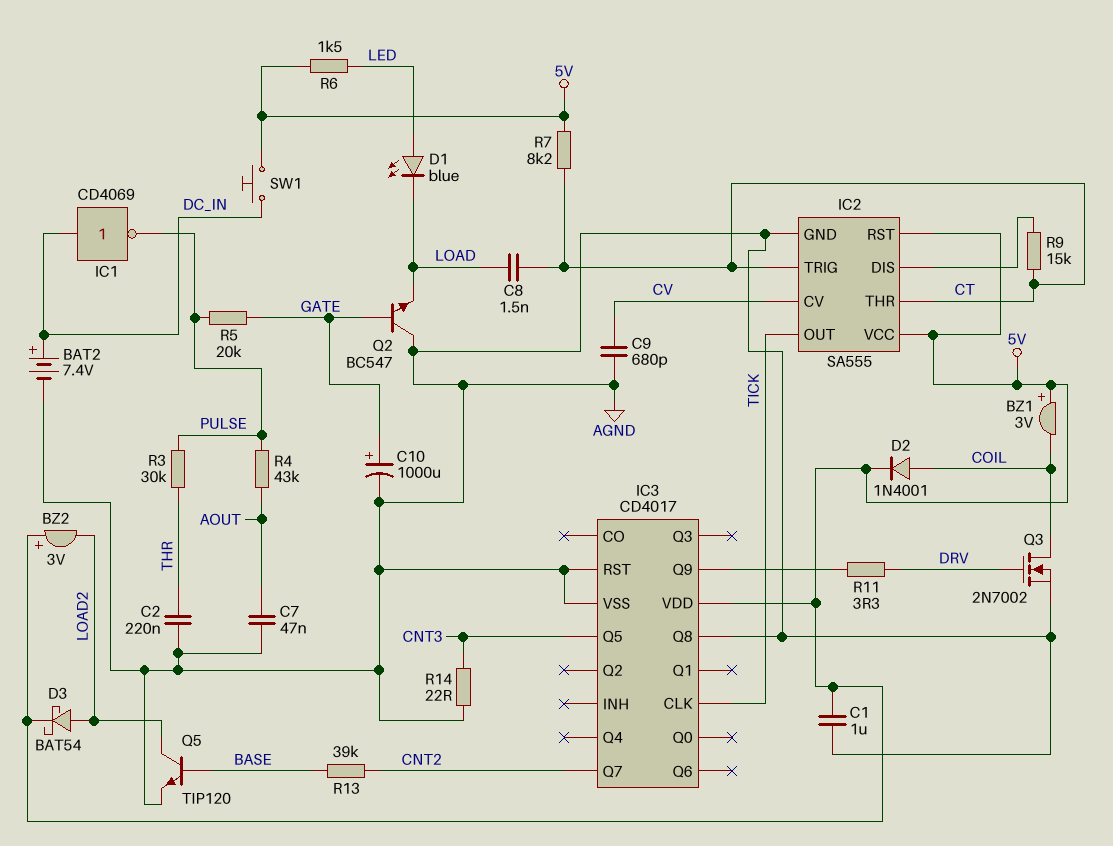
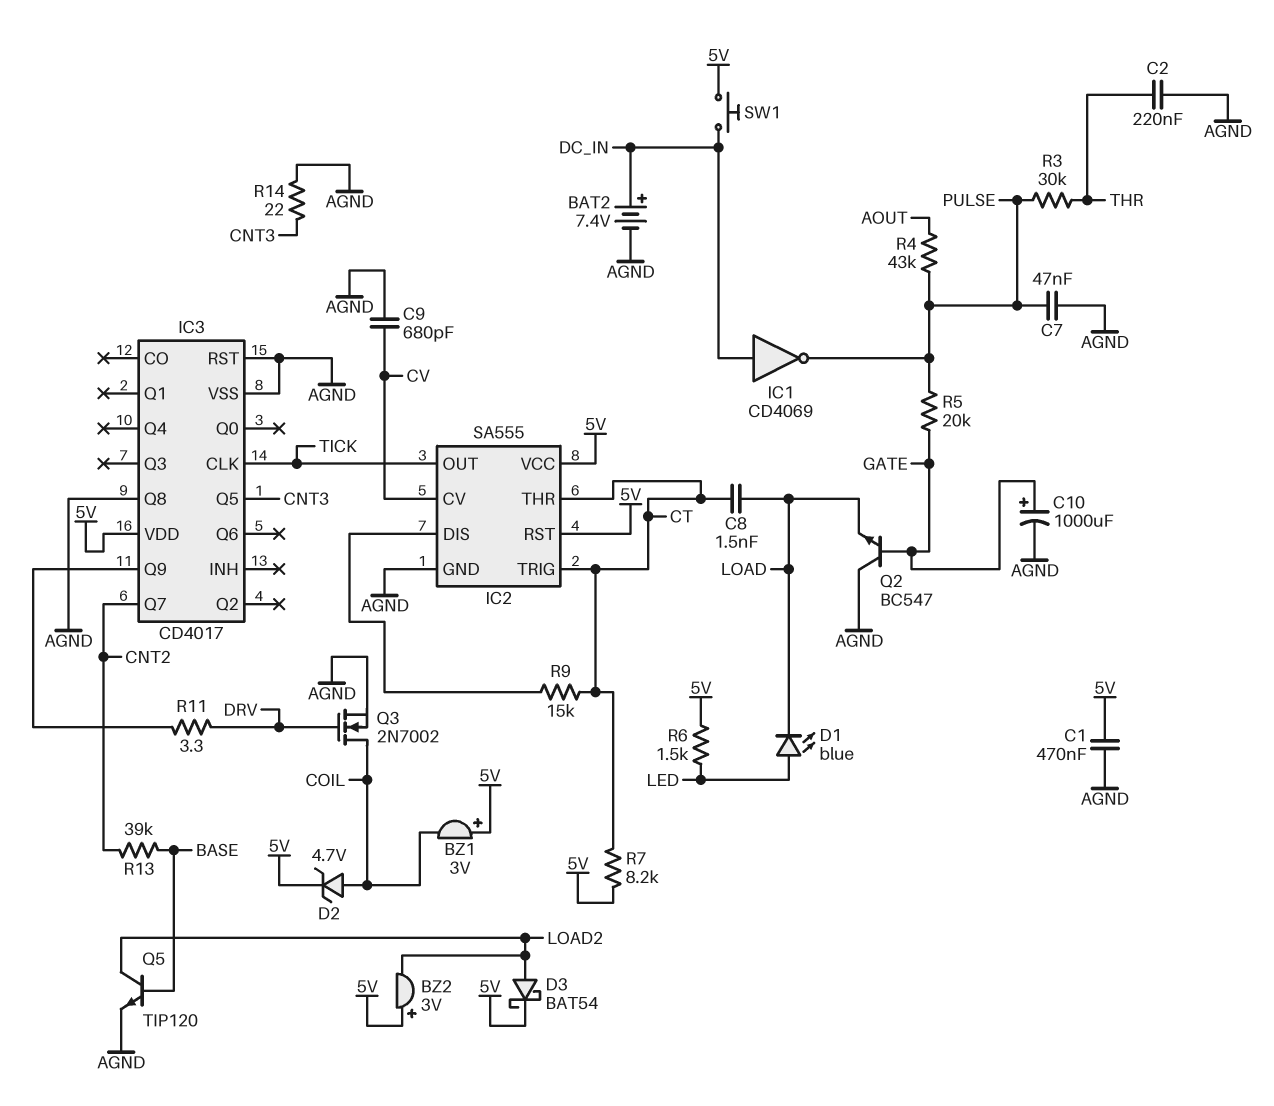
C1: 1uF (5V, AGND) -> 470nF (5V, AGND)
C7: 47nF (AGND, AOUT) -> 47nF (AGND, PULSE)
D2: diode 1N4001 (A COIL, K 5V) -> zener 4.7V (A COIL, K 5V)

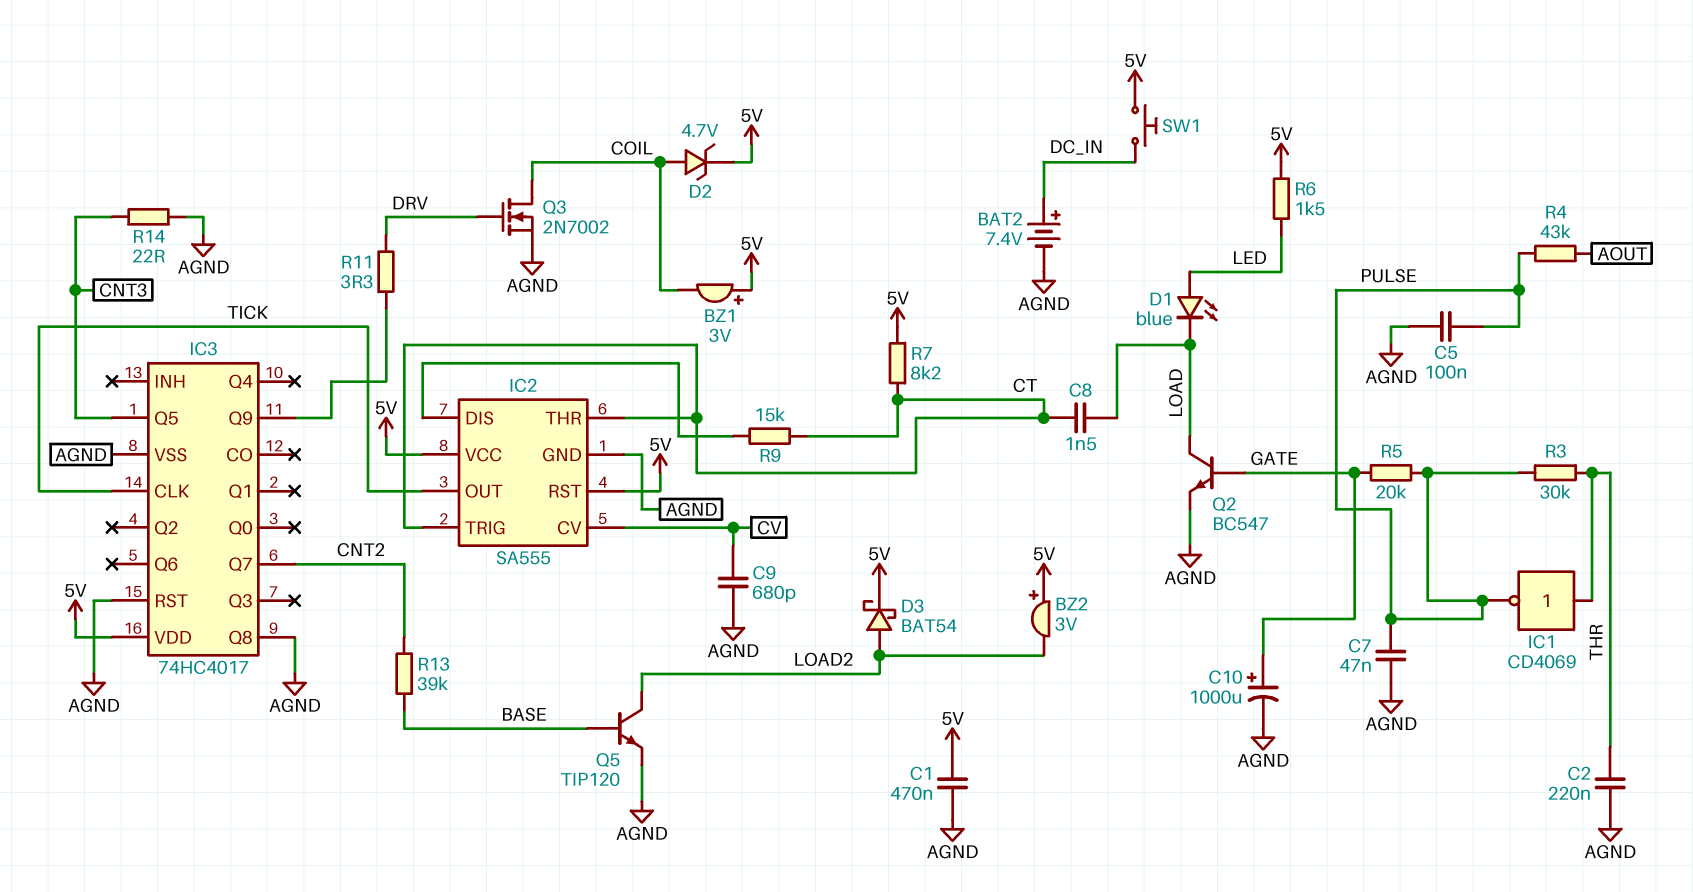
C5: none -> 100nF (AGND, PULSE)
IC1: NOT CD4069 (in DC_IN, out PULSE) -> NOT CD4069 (in THR, out PULSE)
IC3: CD4017 -> 74HC4017
Q2: NPN BC547 (B GATE, C AGND, E LOAD) -> NPN BC547 (B GATE, C LOAD, E AGND)

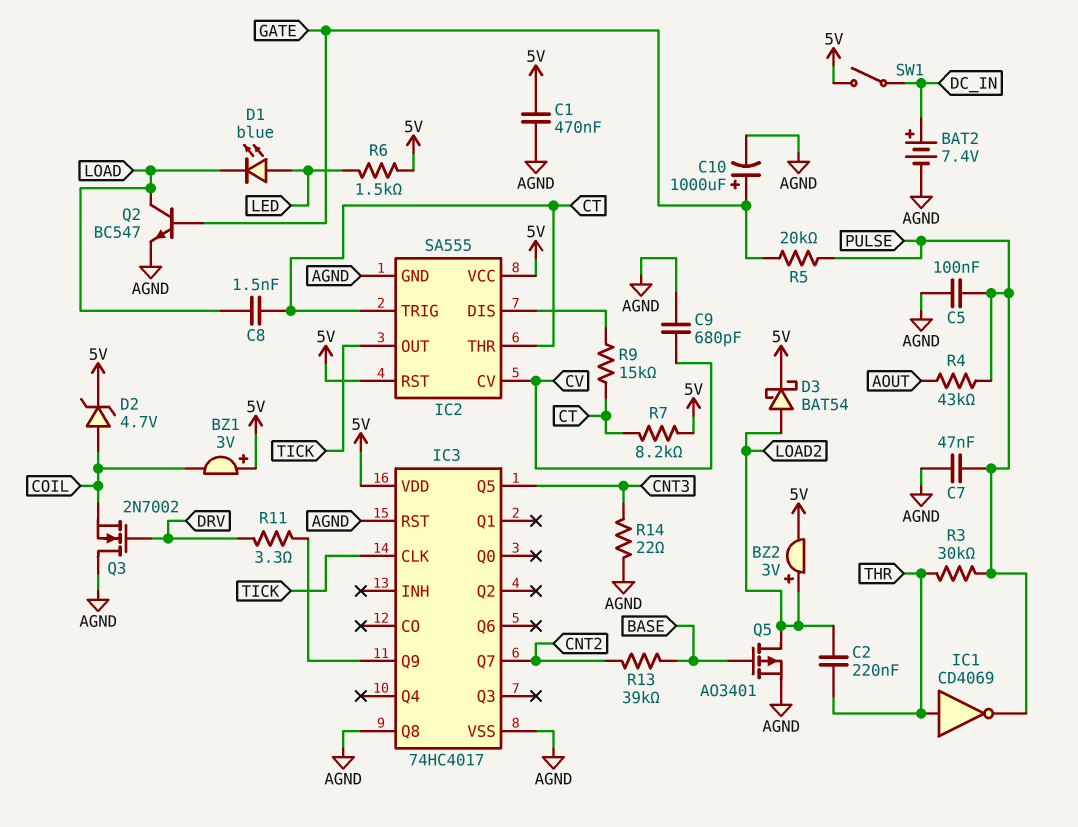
BZ2: buzzer 3V (plus 5V, minus LOAD2) -> buzzer 3V (plus LOAD2, minus 5V)
C2: 220nF (AGND, THR) -> 220nF (LOAD2, THR)
Q3: NMOS 2N7002 (G DRV, D COIL, S AGND) -> NMOS 2N7002 (G DRV, D AGND, S COIL)
Q5: NPN TIP120 (B BASE, C LOAD2, E AGND) -> PMOS AO3401 (G BASE, D LOAD2, S AGND)
SW1: button (5V, DC_IN) -> switch (5V, DC_IN)

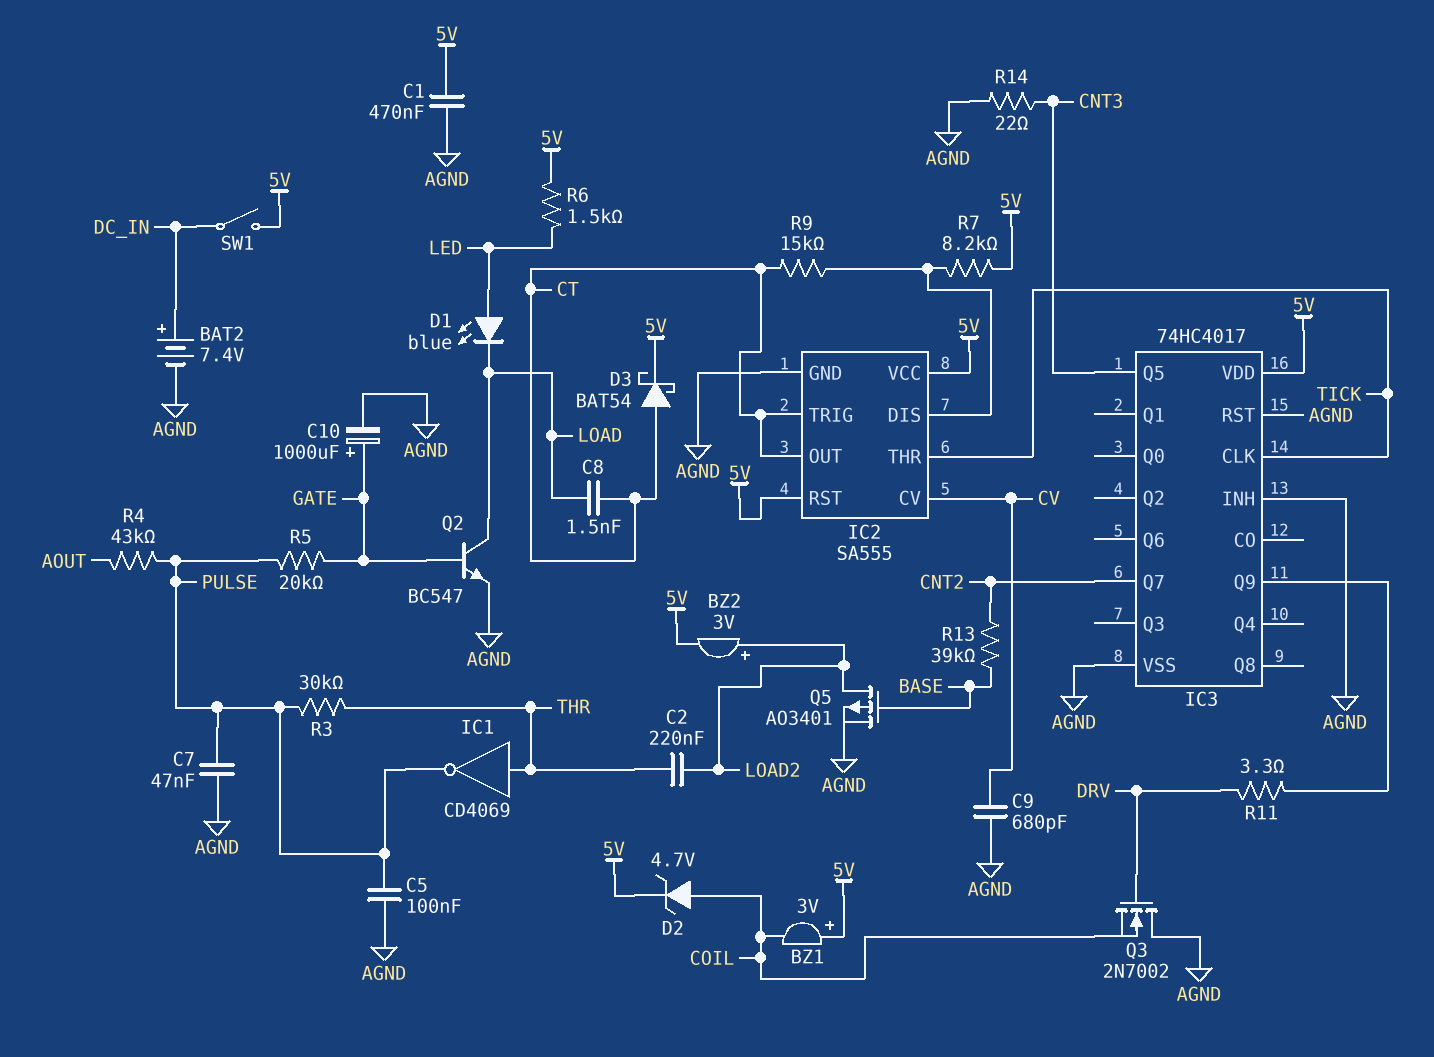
D3: schottky BAT54 (A LOAD2, K 5V) -> schottky BAT54 (A CT, K 5V)
IC2 pin OUT: TICK -> CT
IC2 pin THR: CT -> TICK
IC3 pin INH: none -> AGND
IC3 pin Q8: AGND -> none
R7: 8.2k (5V, CT) -> 8.2k (5V, IC2/DIS)

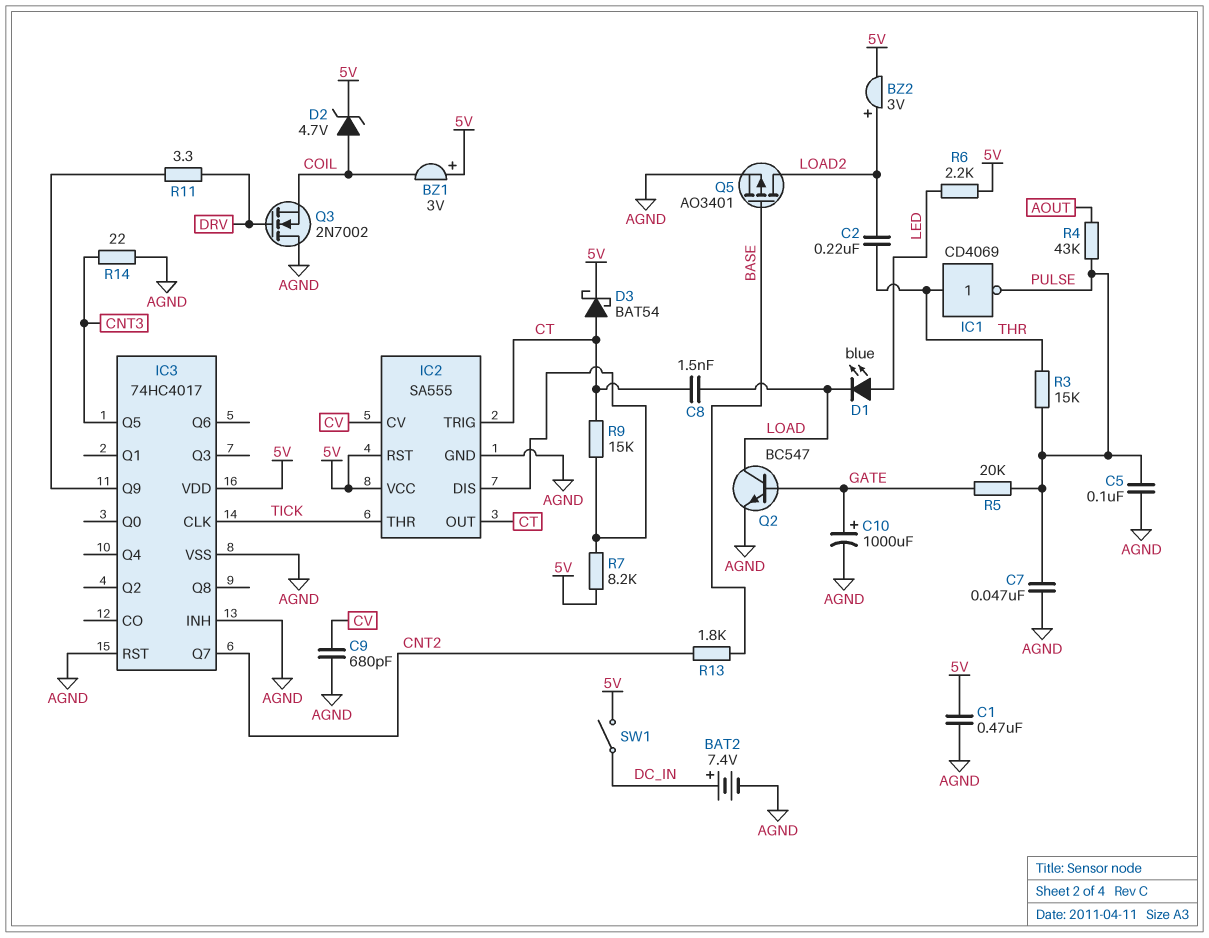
R3: 30k (PULSE, THR) -> 15k (PULSE, THR)
R6: 1.5k (5V, LED) -> 2.2k (5V, LED)
R13: 39k (BASE, CNT2) -> 1.8k (BASE, CNT2)

